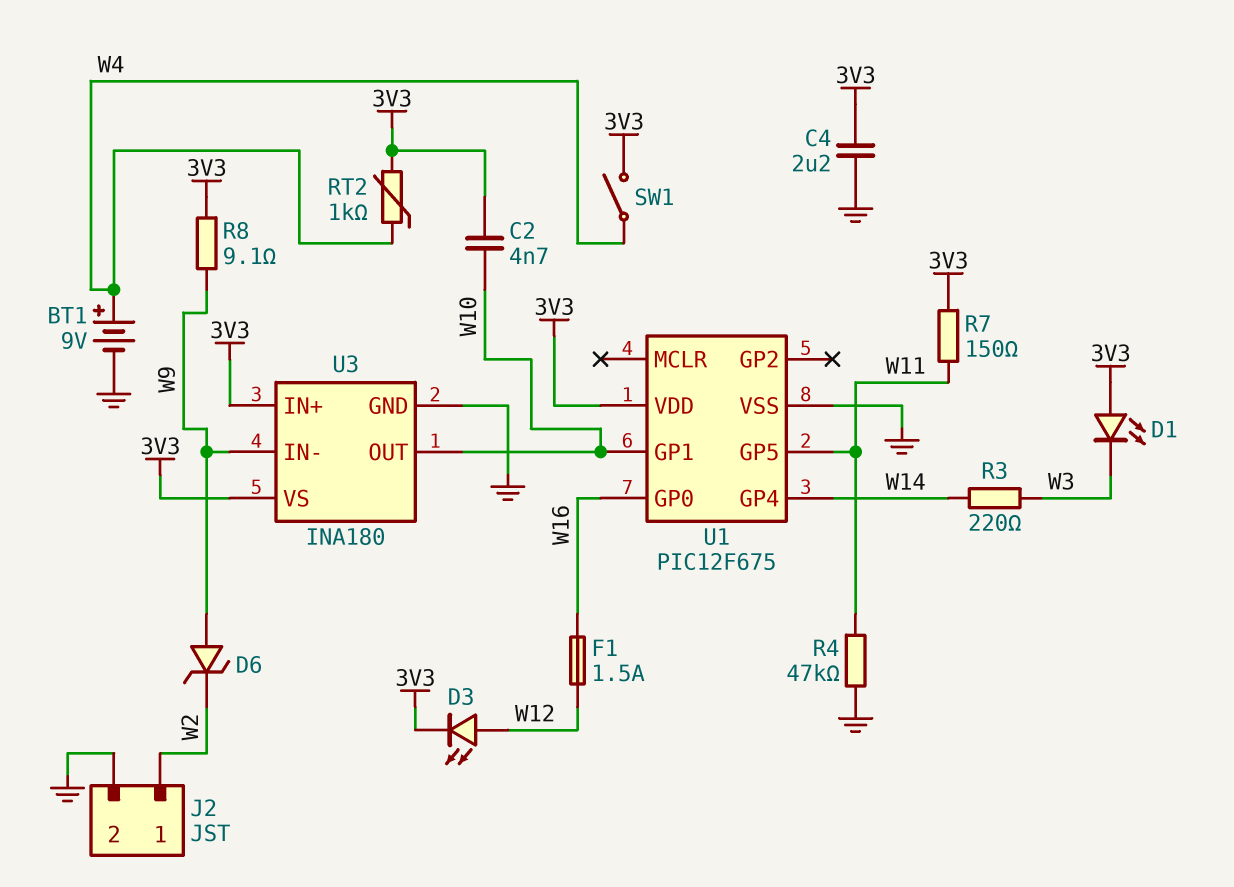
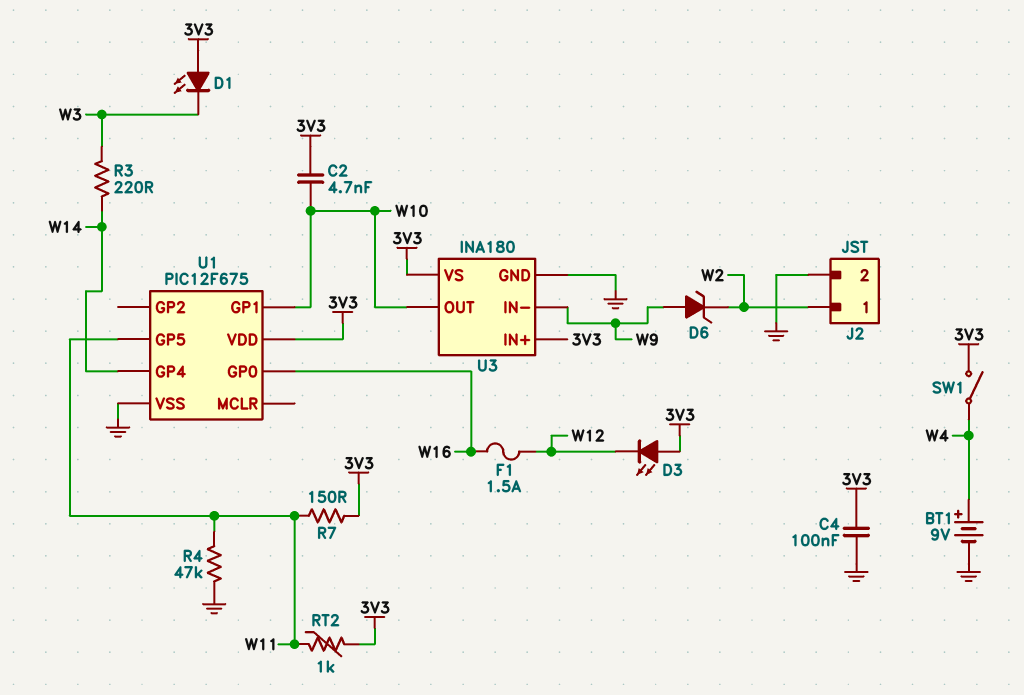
C4: 2.2uF (3V3, GND) -> 100nF (3V3, GND)
D3: LED (A W12, K 3V3) -> LED (A 3V3, K W12)
R8: 9.1 (3V3, W9) -> none
RT2: 1k (3V3, W4) -> 1k (3V3, W11)

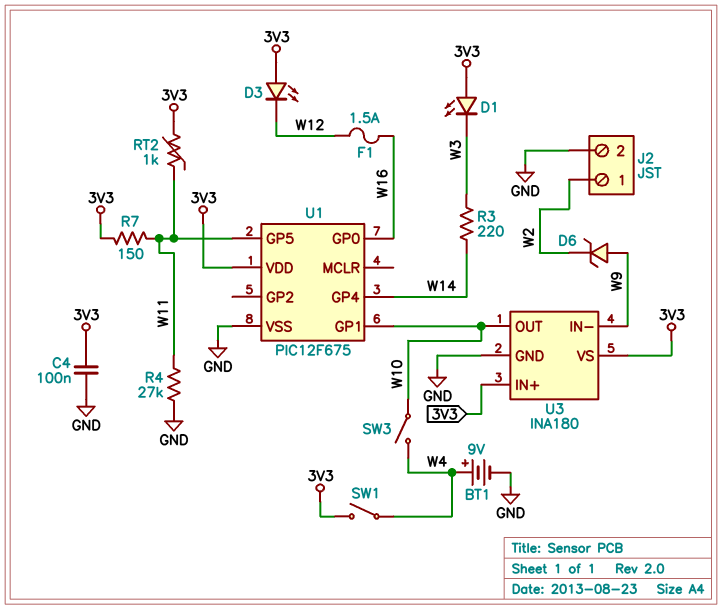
C2: 4.7nF (3V3, W10) -> none
R4: 47k (GND, W11) -> 27k (GND, W11)
SW3: none -> switch (W4, W10)

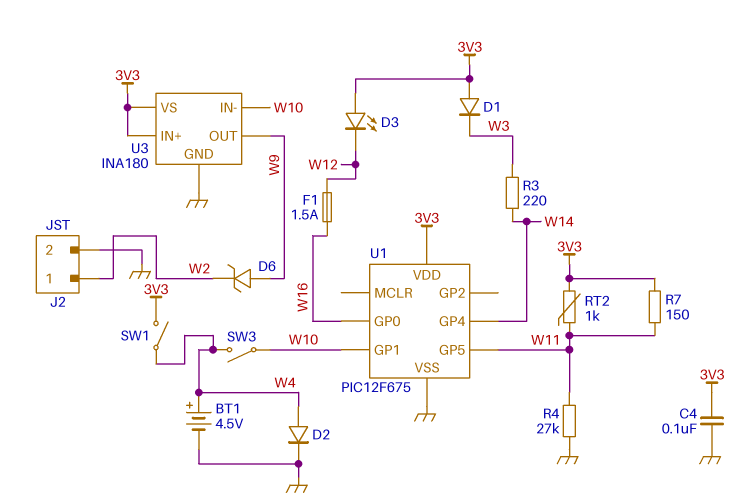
BT1: 9V (plus W4, minus GND) -> 4.5V (plus W4, minus GND)
D1: LED (A 3V3, K W3) -> diode (A 3V3, K W3)
D2: none -> diode (A W4, K GND)
U3 pin IN-: W9 -> W10
U3 pin OUT: W10 -> W9

